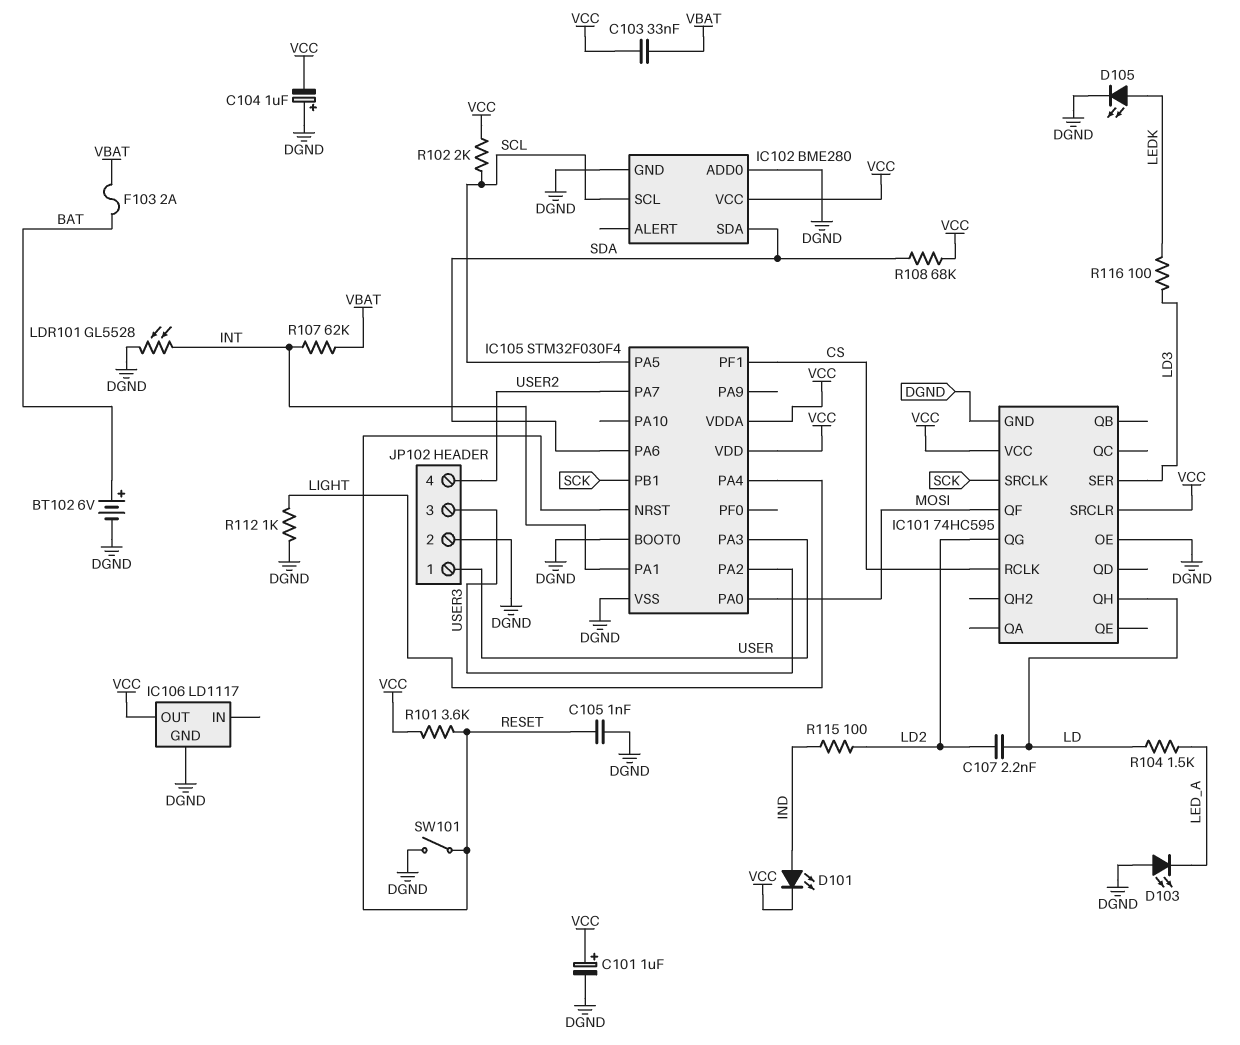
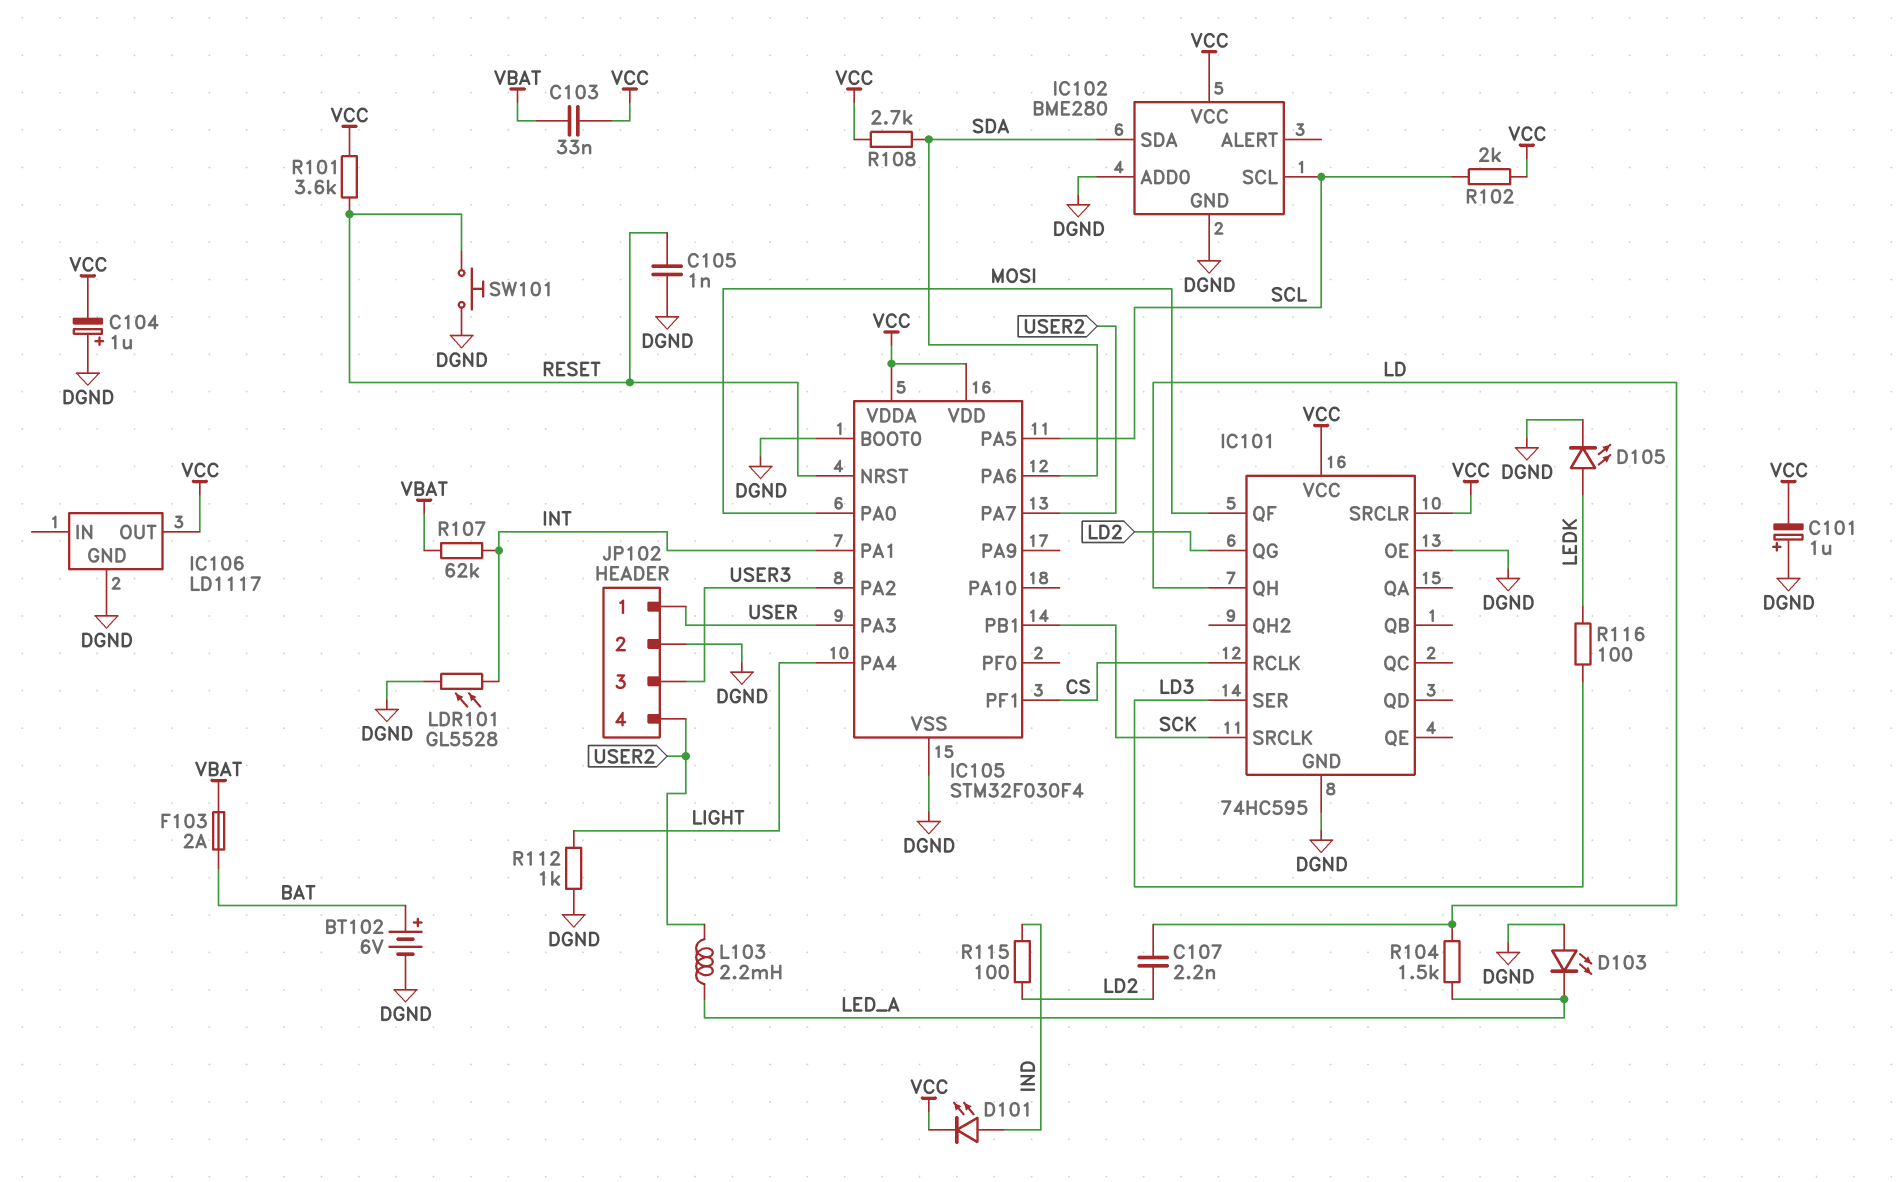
C101: 1uF (plus VCC, minus DGND) -> 1uF (plus DGND, minus VCC)
L103: none -> 2.2mH (LED_A, USER2)
R108: 68k (SDA, VCC) -> 2.7k (SDA, VCC)
SW101: switch (DGND, RESET) -> button (DGND, RESET)

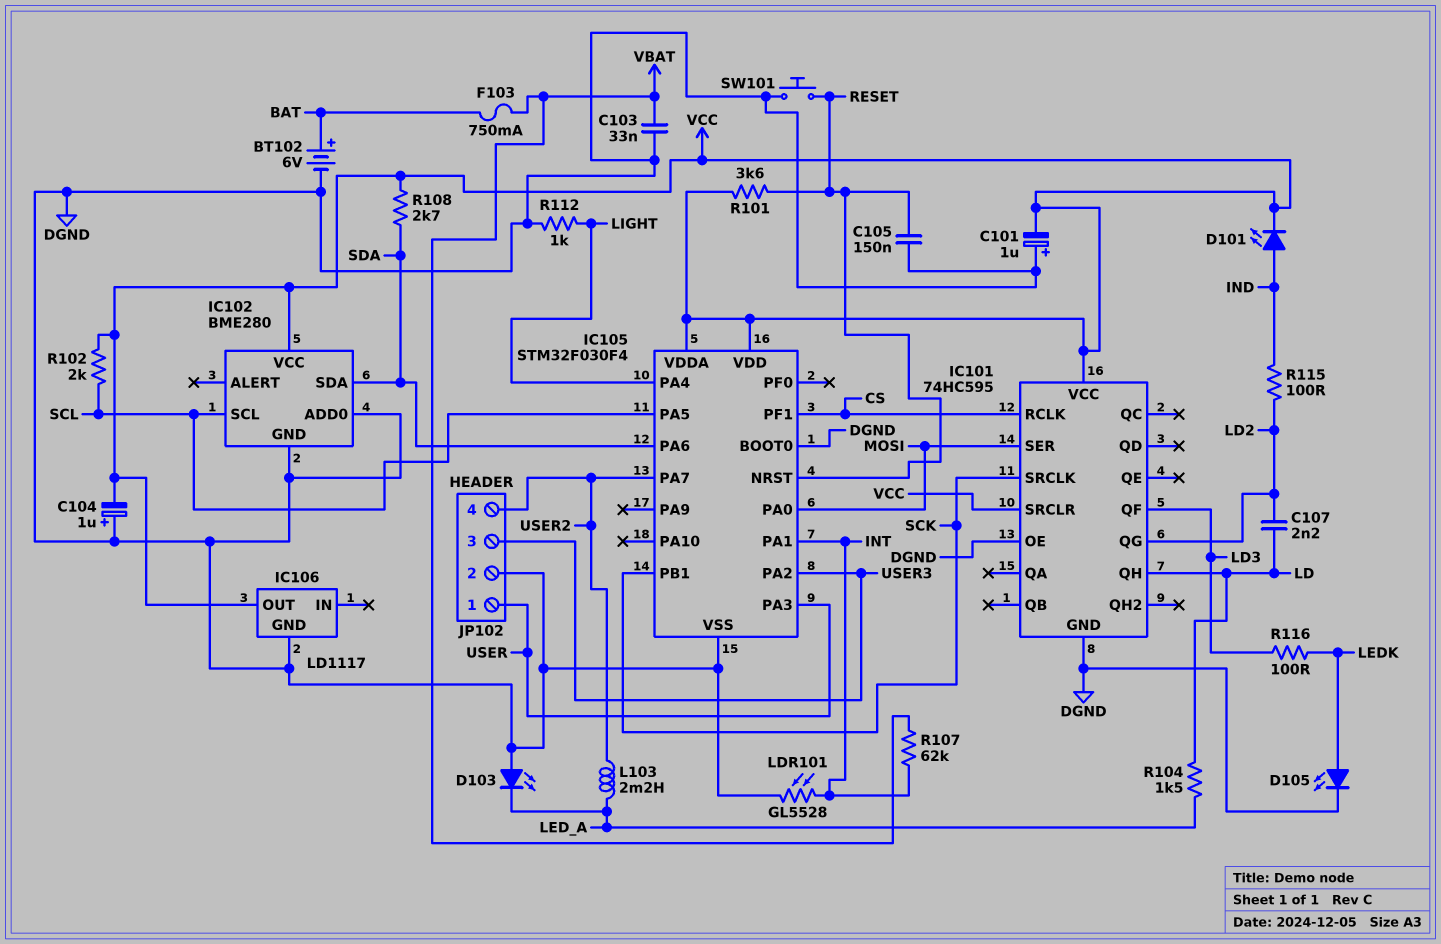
C103: 33nF (VBAT, VCC) -> 33nF (DGND, VBAT)
C105: 1nF (DGND, RESET) -> 150nF (DGND, RESET)
F103: 2A (BAT, VBAT) -> 750mA (BAT, VBAT)
IC101 pin QF: MOSI -> LD3
IC101 pin SER: LD3 -> MOSI

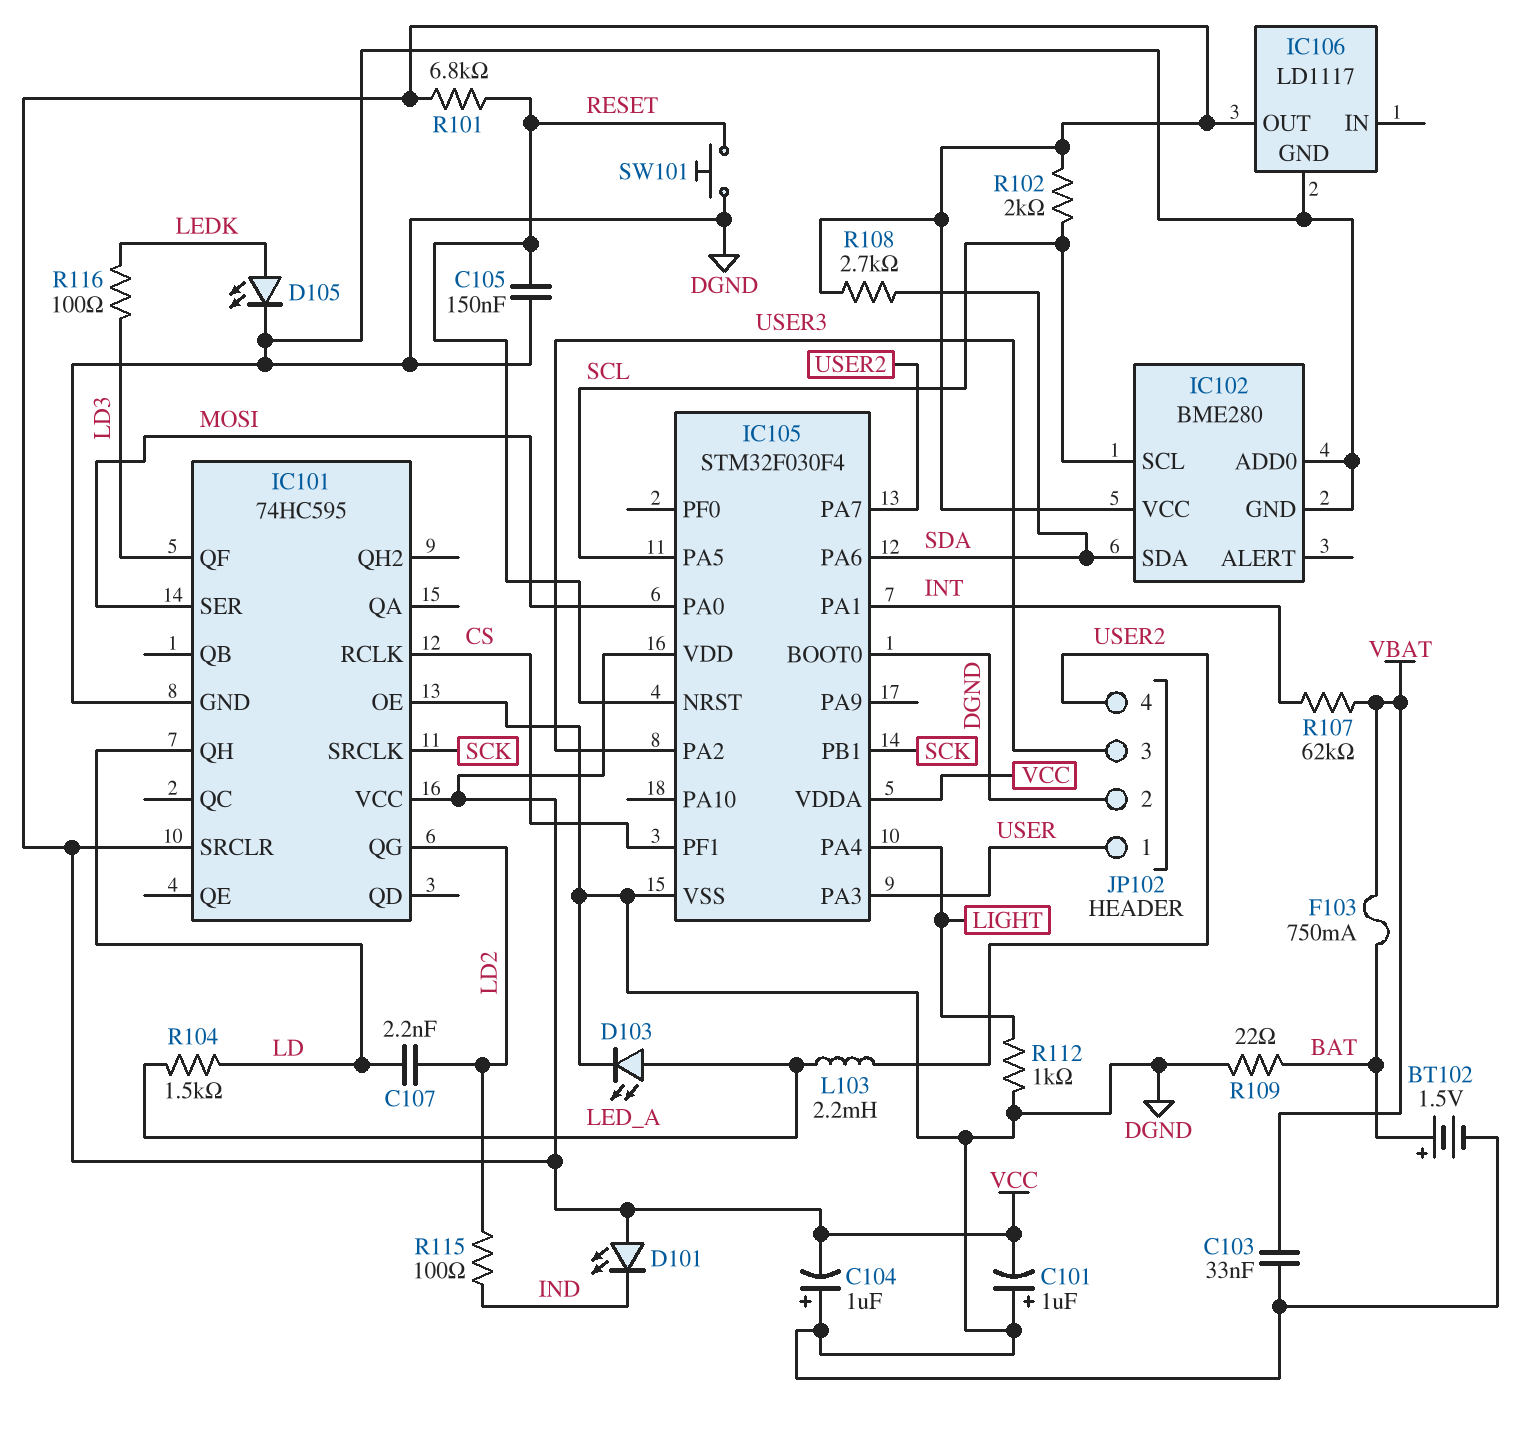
BT102: 6V (plus BAT, minus DGND) -> 1.5V (plus BAT, minus DGND)
D101: LED (A IND, K VCC) -> LED (A VCC, K IND)
D103: LED (A DGND, K LED_A) -> LED (A LED_A, K DGND)
LDR101: GL5528 (DGND, INT) -> none
R101: 3.6k (RESET, VCC) -> 6.8k (RESET, VCC)
R109: none -> 22 (BAT, DGND)

